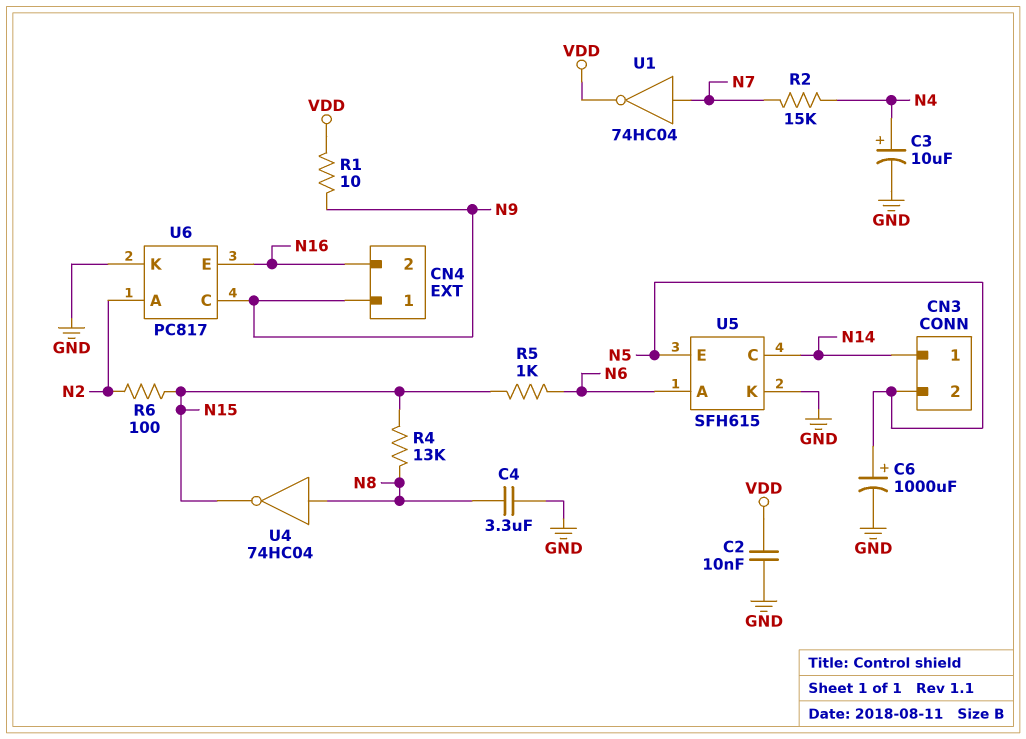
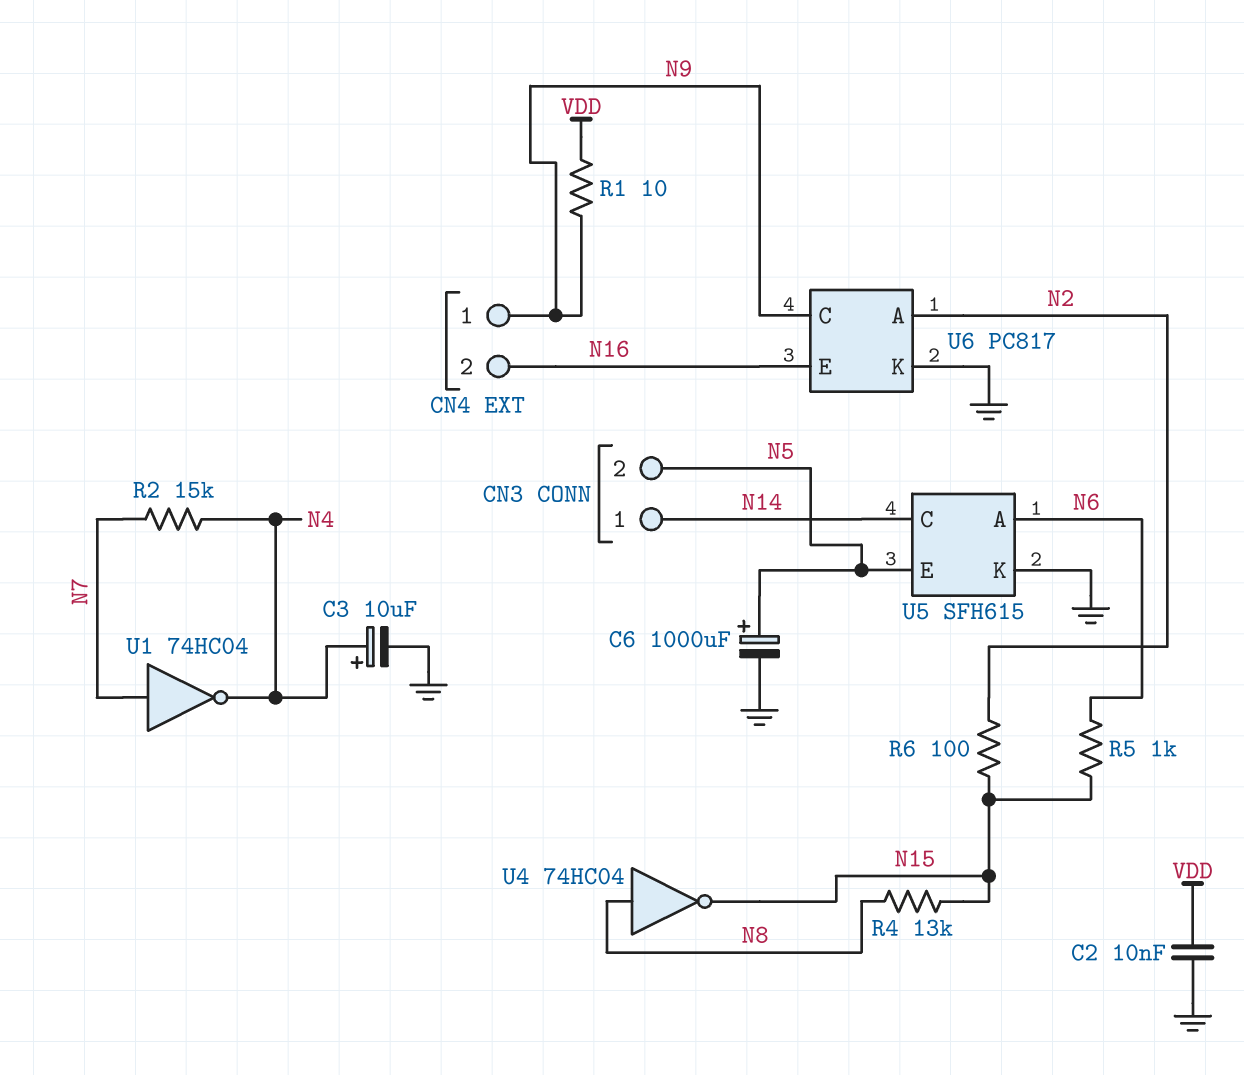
C4: 3.3uF (GND, N8) -> none
U1: NOT 74HC04 (in N7, out VDD) -> NOT 74HC04 (in N7, out N4)

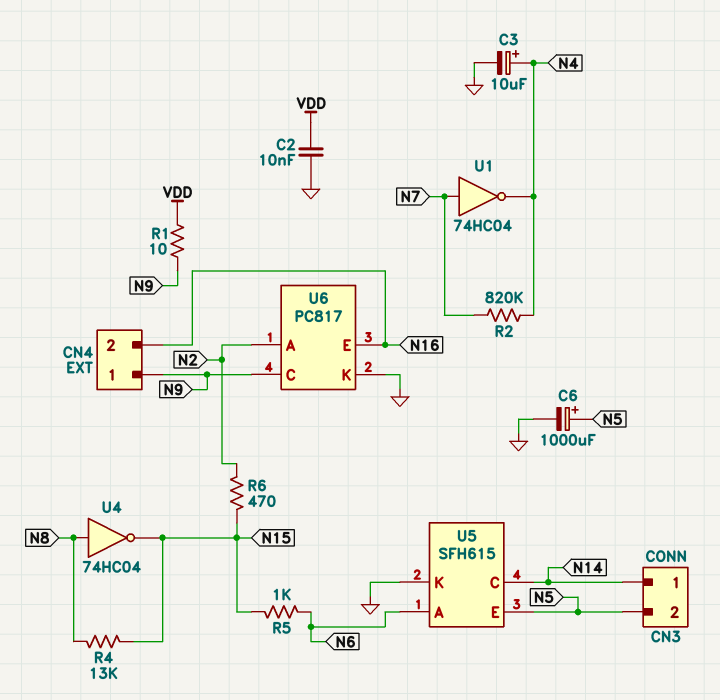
R2: 15k (N4, N7) -> 820k (N4, N7)
R6: 100 (N2, N15) -> 470 (N2, N15)

